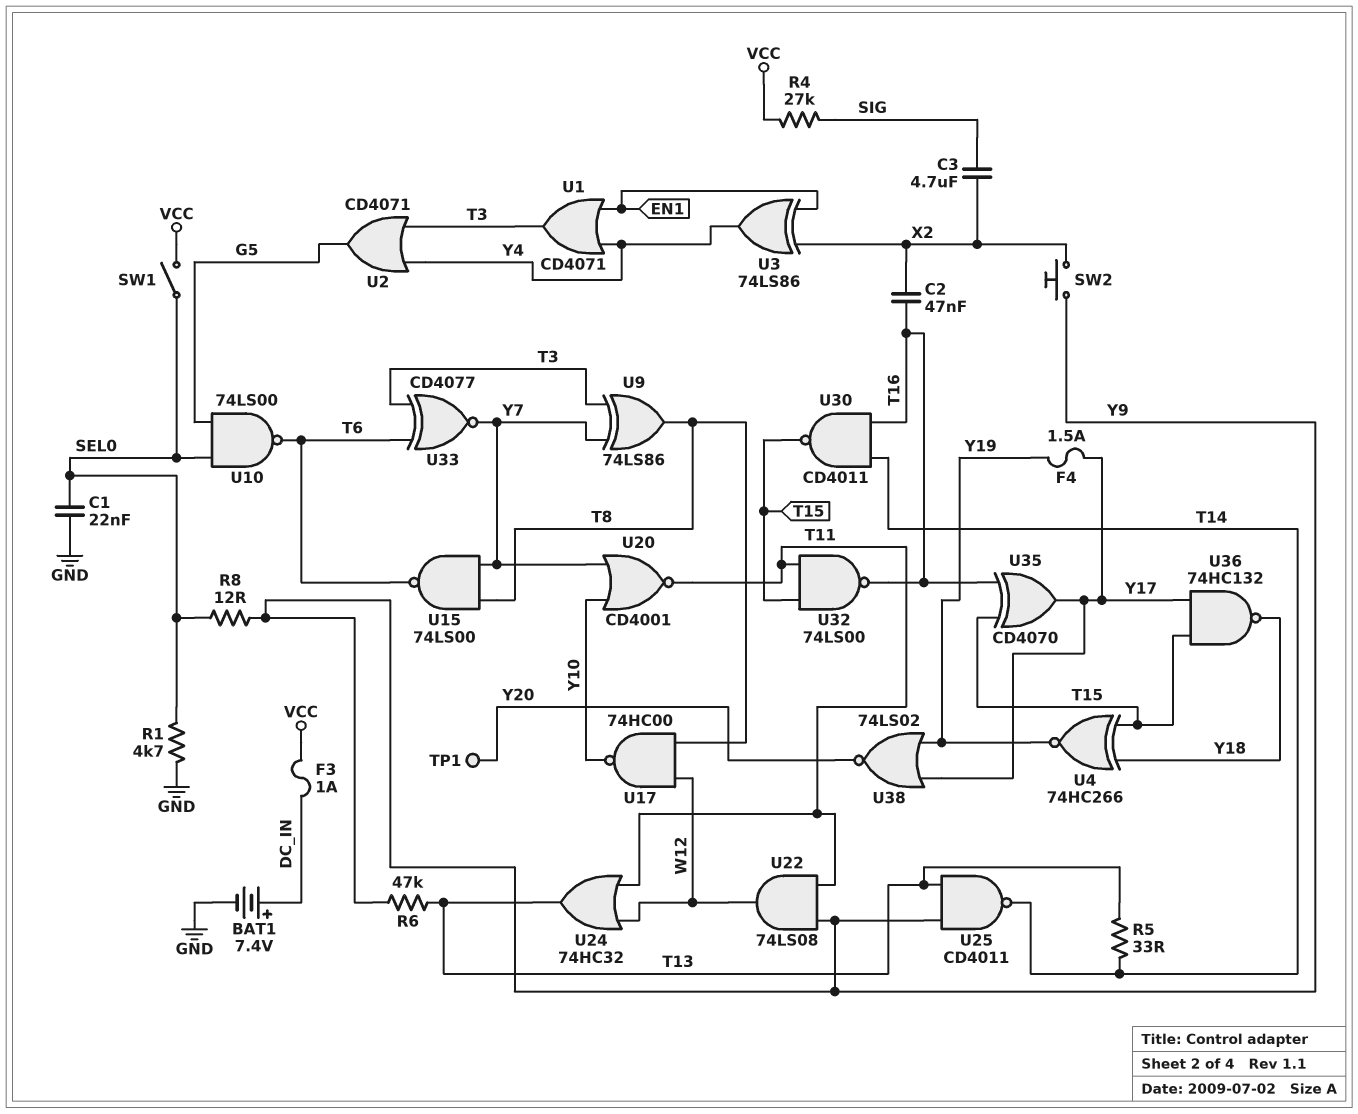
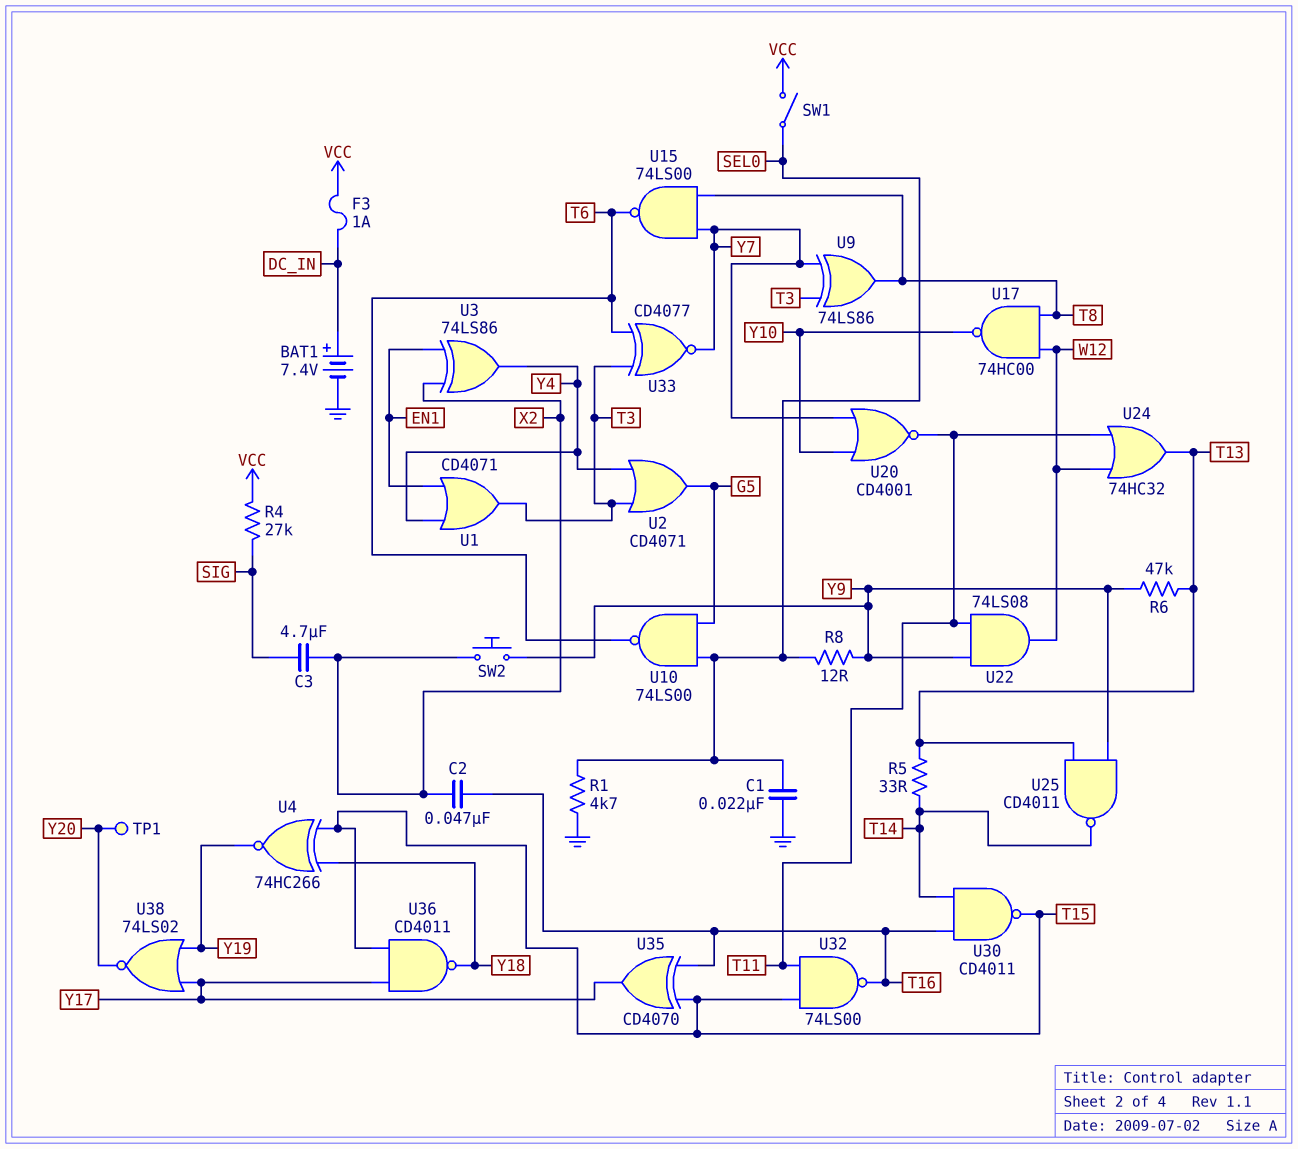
F4: 1.5A (Y17, Y19) -> none
U36: NAND 74HC132 (in T15, in Y17, out Y18) -> NAND CD4011 (in T15, in Y17, out Y18)

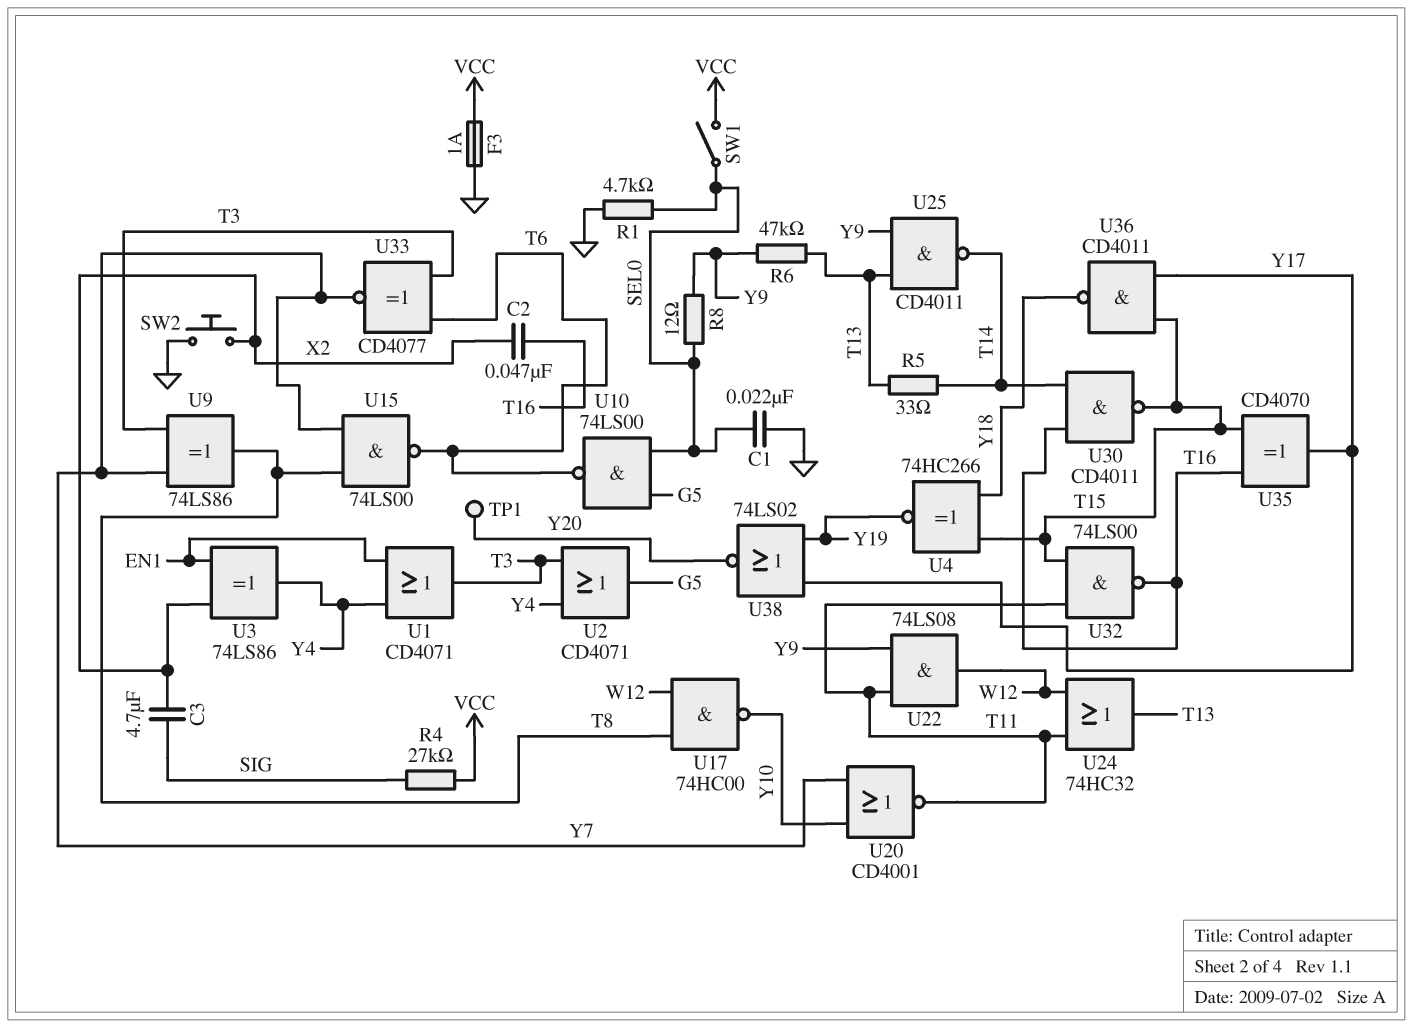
BAT1: 7.4V (plus DC_IN, minus GND) -> none
F3: 1A (DC_IN, VCC) -> 1A (GND, VCC)
SW2: button (X2, Y9) -> button (GND, X2)

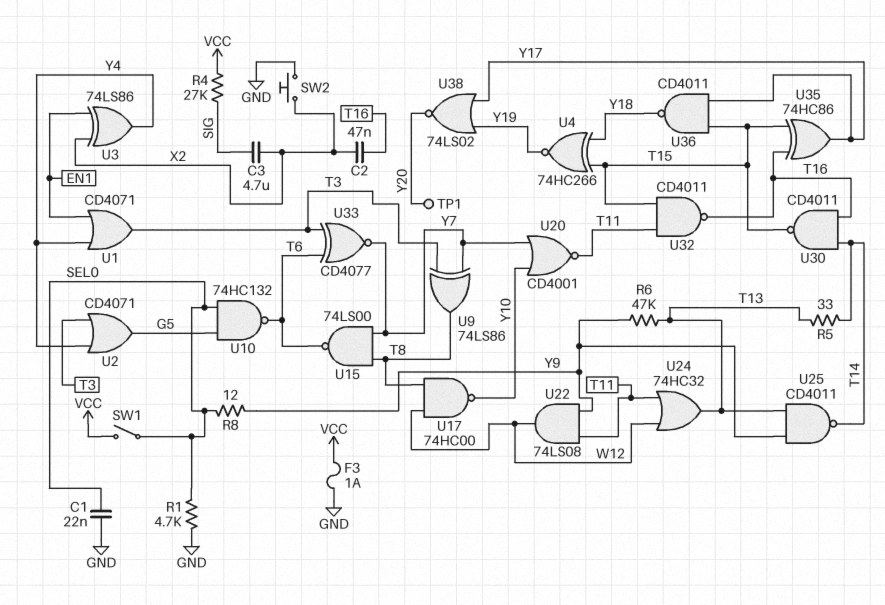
U10: NAND 74LS00 (in G5, in SEL0, out T6) -> NAND 74HC132 (in G5, in SEL0, out T6)
U32: NAND 74LS00 (in T11, in T15, out T16) -> NAND CD4011 (in T11, in T15, out T16)
U35: XOR CD4070 (in T15, in T16, out Y17) -> XOR 74HC86 (in T15, in T16, out Y17)

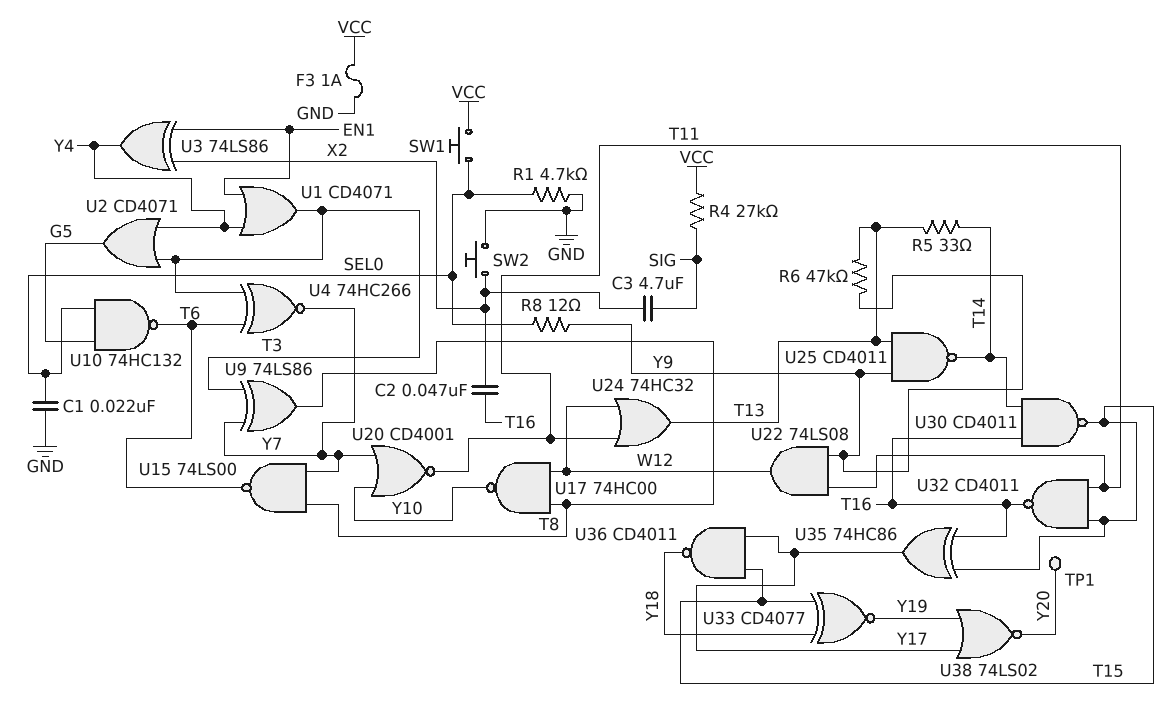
SW1: switch (SEL0, VCC) -> button (SEL0, VCC)
U4: XNOR 74HC266 (in T15, in Y18, out Y19) -> XNOR 74HC266 (in T3, in T6, out Y7)
U33: XNOR CD4077 (in T3, in T6, out Y7) -> XNOR CD4077 (in T15, in Y18, out Y19)

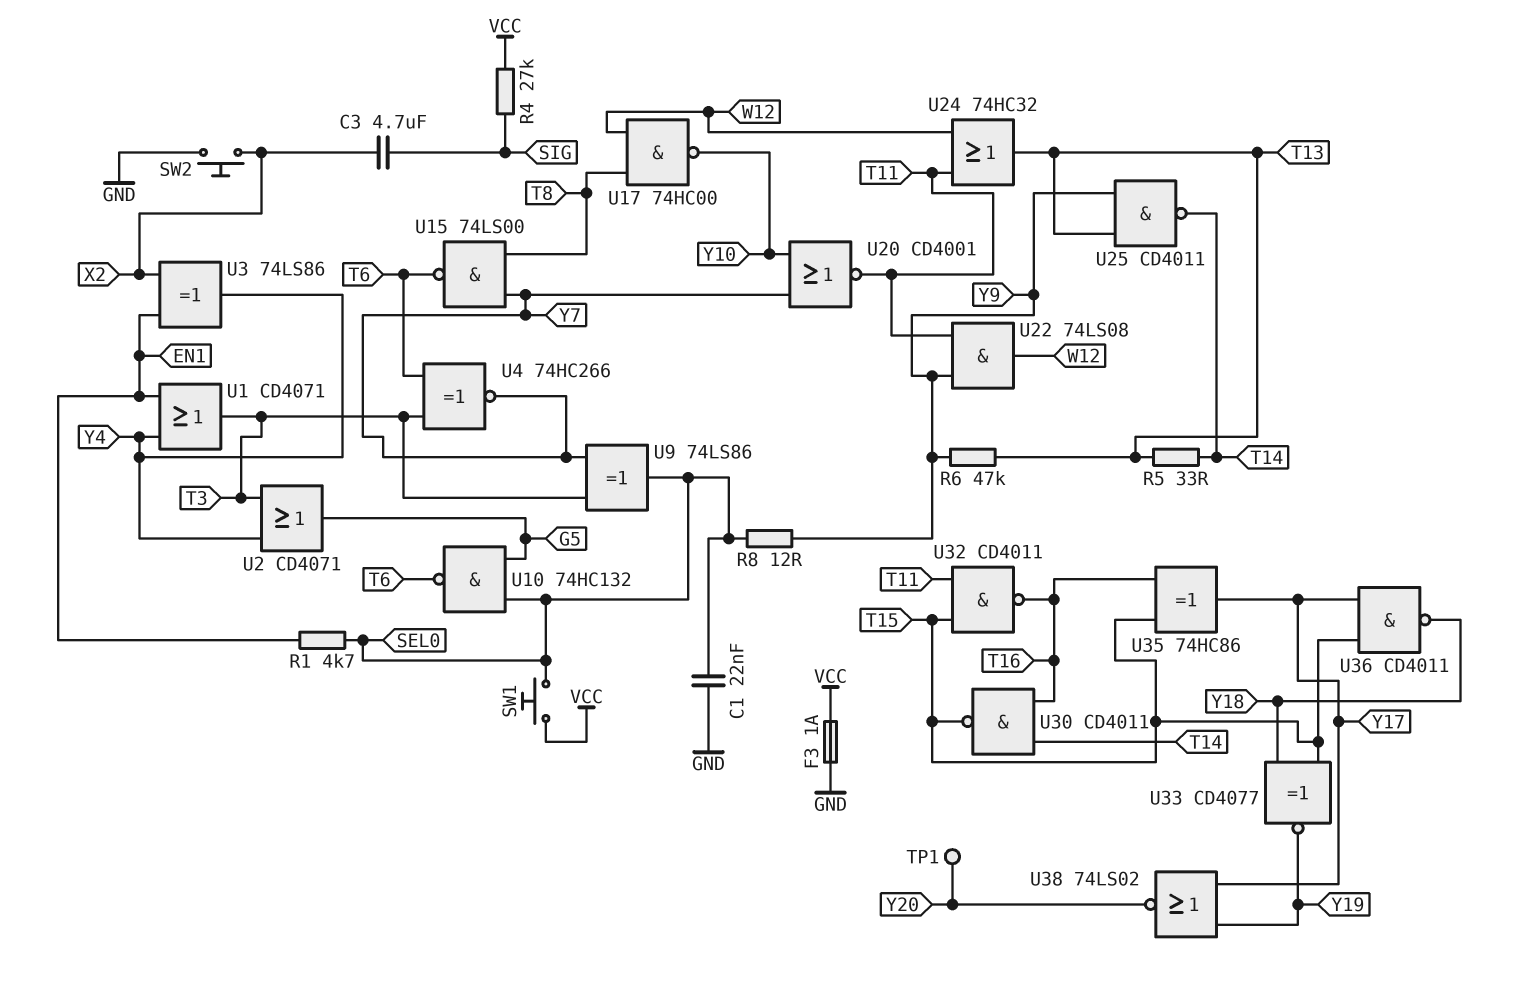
C2: 47nF (T16, X2) -> none
R1: 4.7k (GND, SEL0) -> 4.7k (EN1, SEL0)
U9: XOR 74LS86 (in T3, in Y7, out T8) -> XOR 74LS86 (in T3, in Y7, out SEL0)

